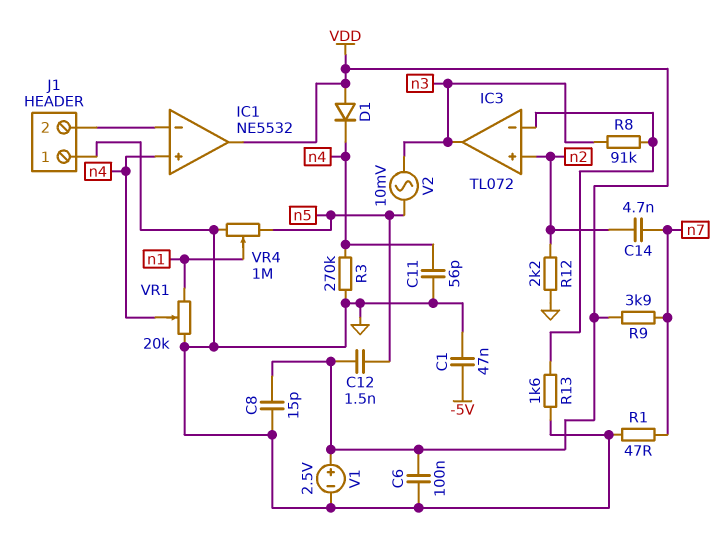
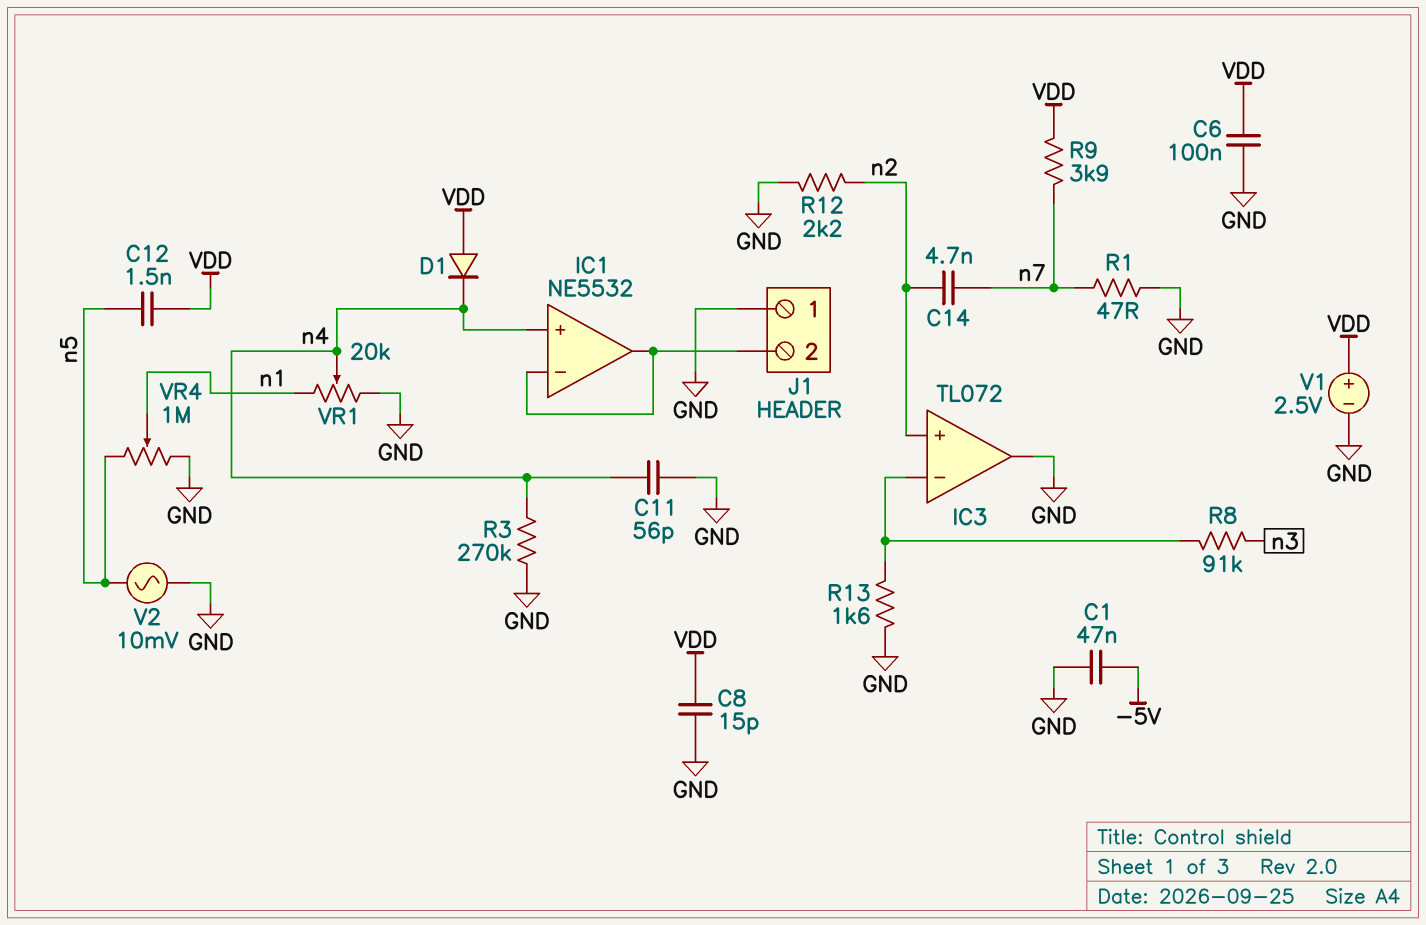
IC1 pin out: VDD -> IC1/in-
IC3 pin out: n3 -> GND
V2: AC 10mV (n3, n5) -> AC 10mV (GND, n5)

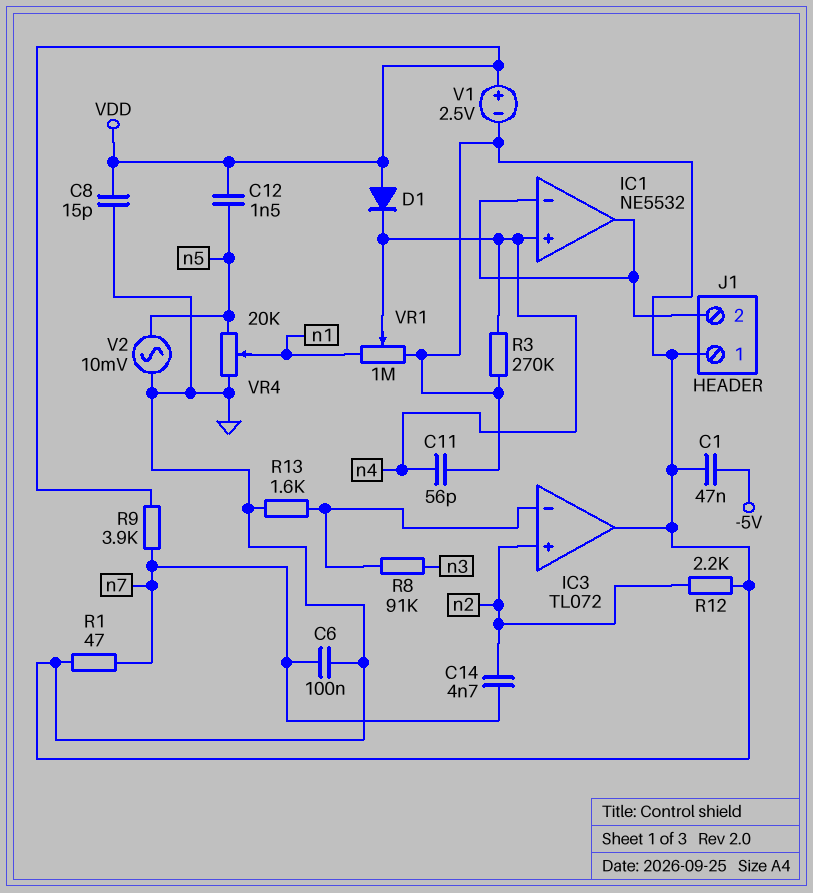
C6: 100nF (GND, VDD) -> 100nF (GND, n7)
VR1: 20k (GND, n1, wiper n4) -> 1M (GND, n1, wiper n4)
VR4: 1M (GND, n5, wiper n1) -> 20k (GND, n5, wiper n1)

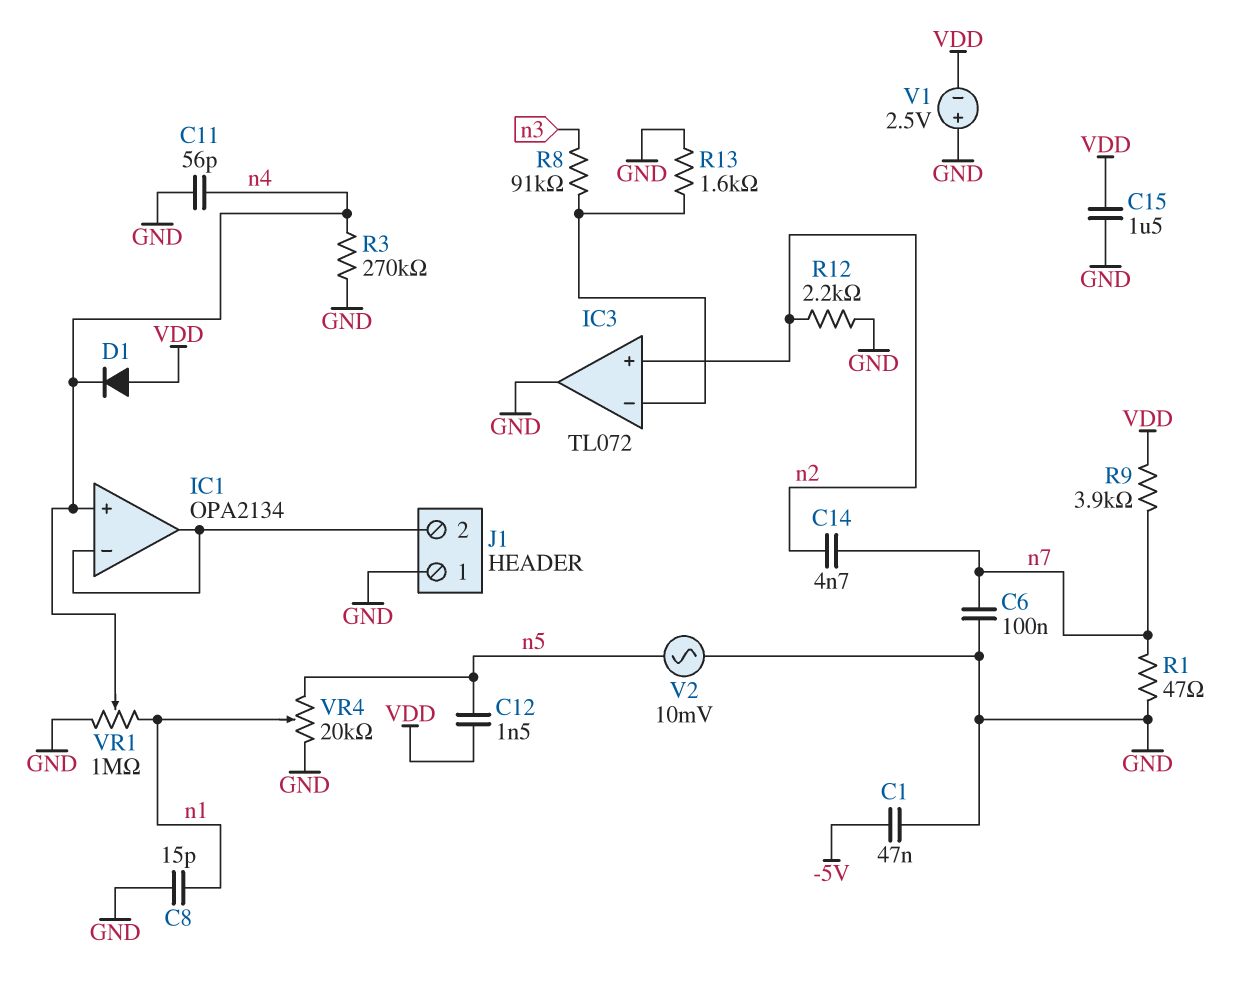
C8: 15pF (GND, VDD) -> 15pF (GND, n1)
C15: none -> 1.5uF (GND, VDD)
IC1: NE5532 -> OPA2134
V1: 2.5V (plus VDD, minus GND) -> 2.5V (plus GND, minus VDD)

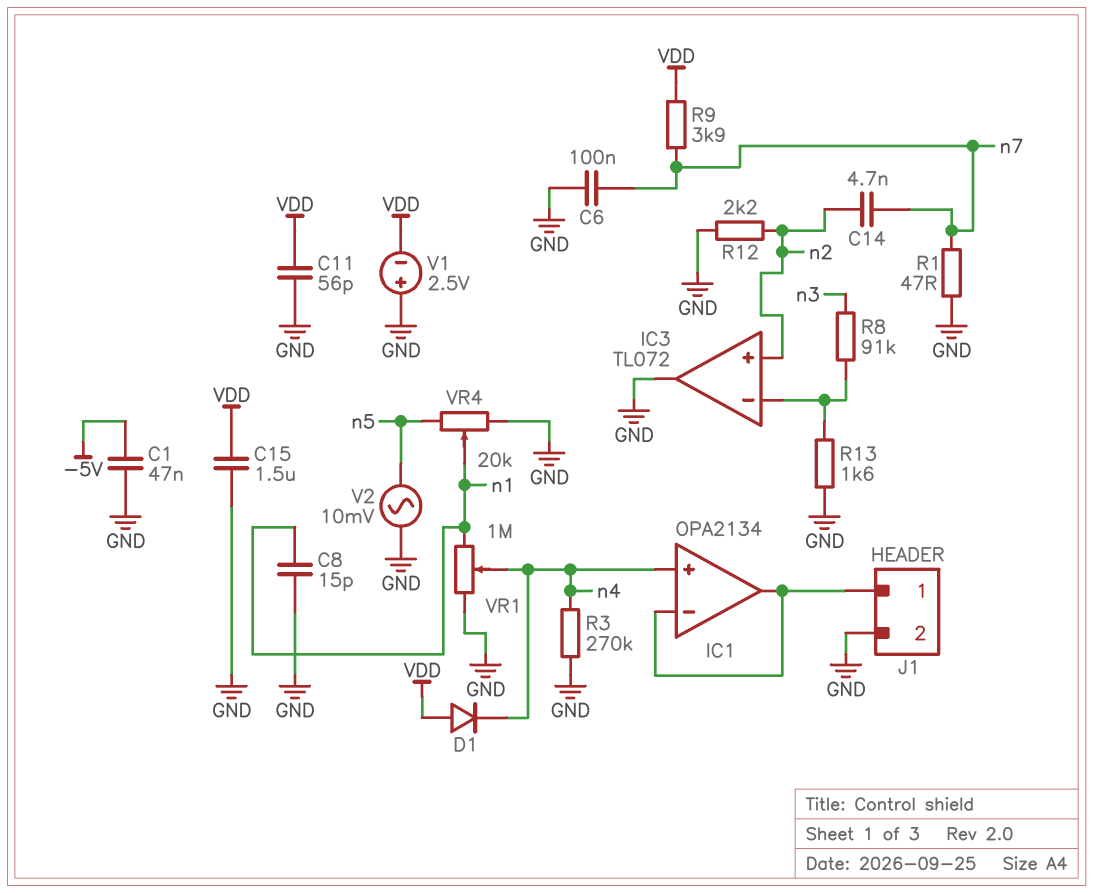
C11: 56pF (GND, n4) -> 56pF (GND, VDD)
C12: 1.5nF (VDD, n5) -> none
J1 pin 1: GND -> IC1/in-
J1 pin 2: IC1/in- -> GND

